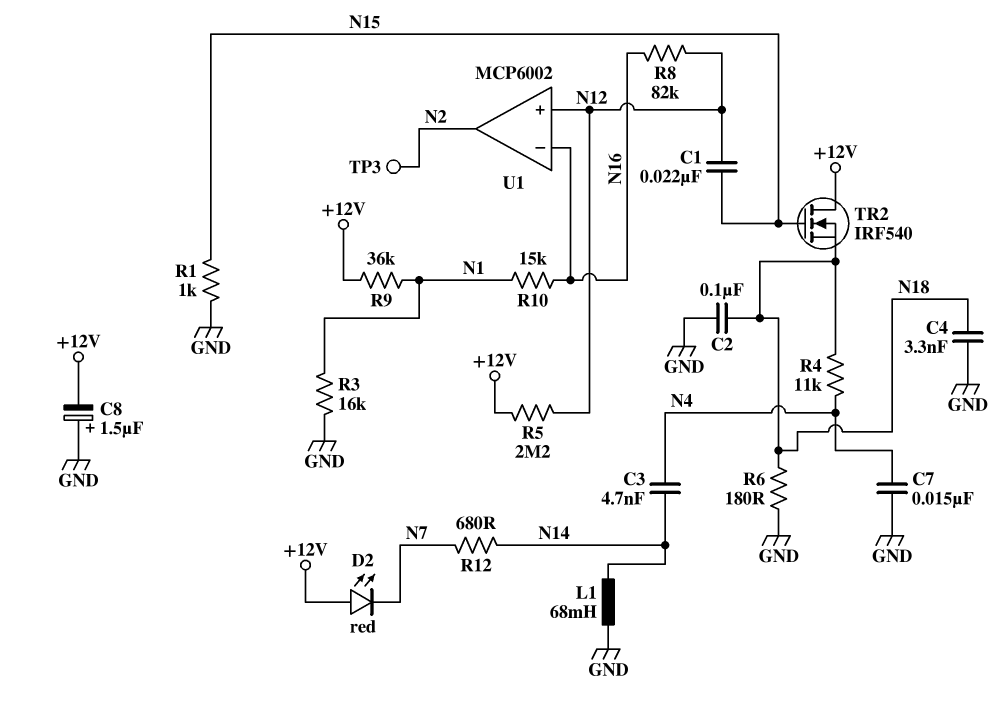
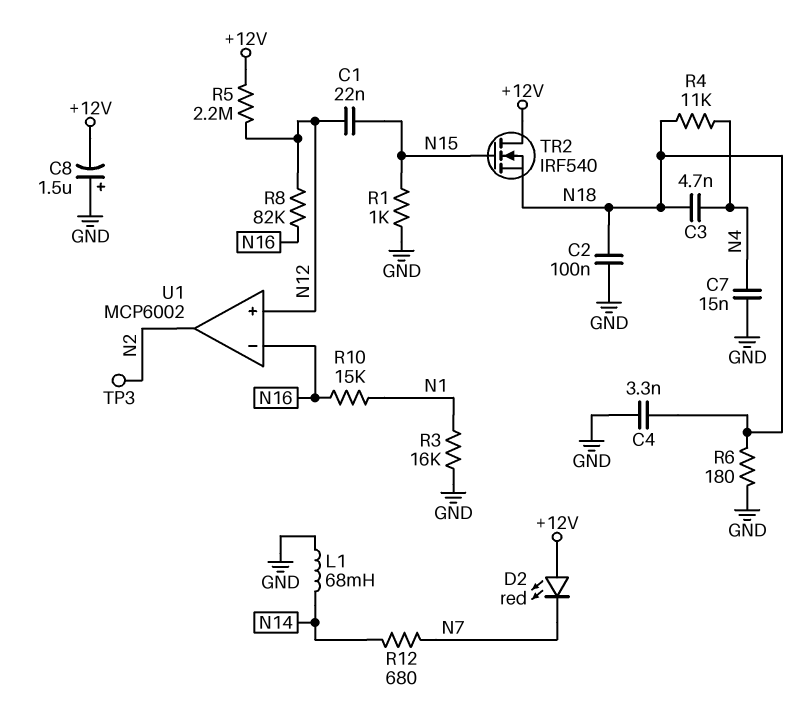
C3: 4.7nF (N4, N14) -> 4.7nF (N4, N18)
R9: 36k (+12V, N1) -> none

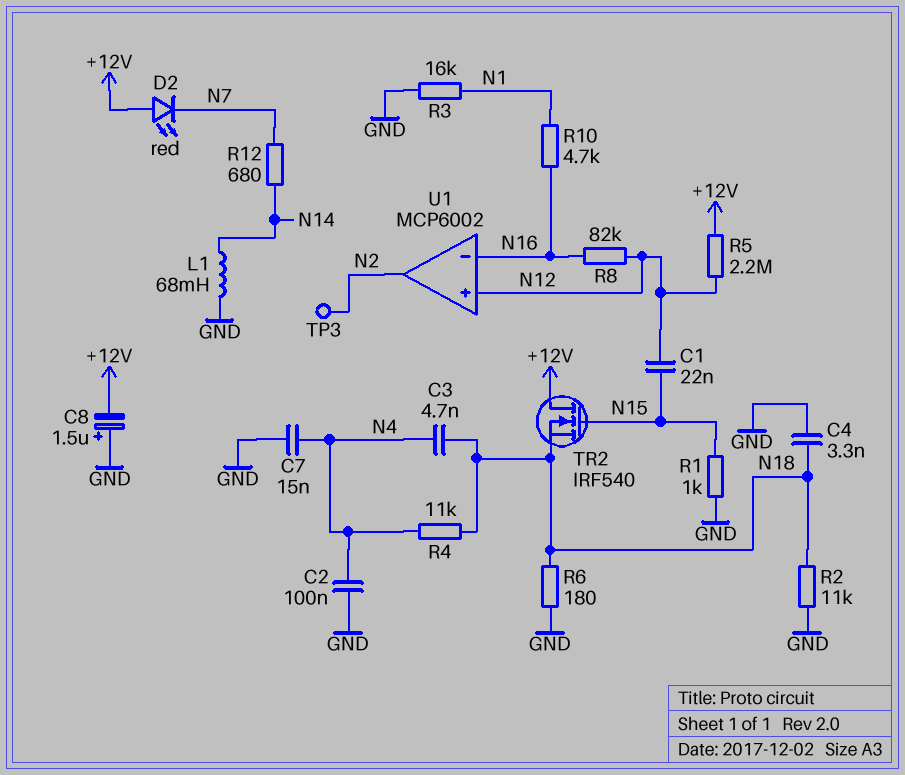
C2: 100nF (GND, N18) -> 100nF (GND, N4)
R2: none -> 11k (GND, N18)
R10: 15k (N1, N16) -> 4.7k (N1, N16)

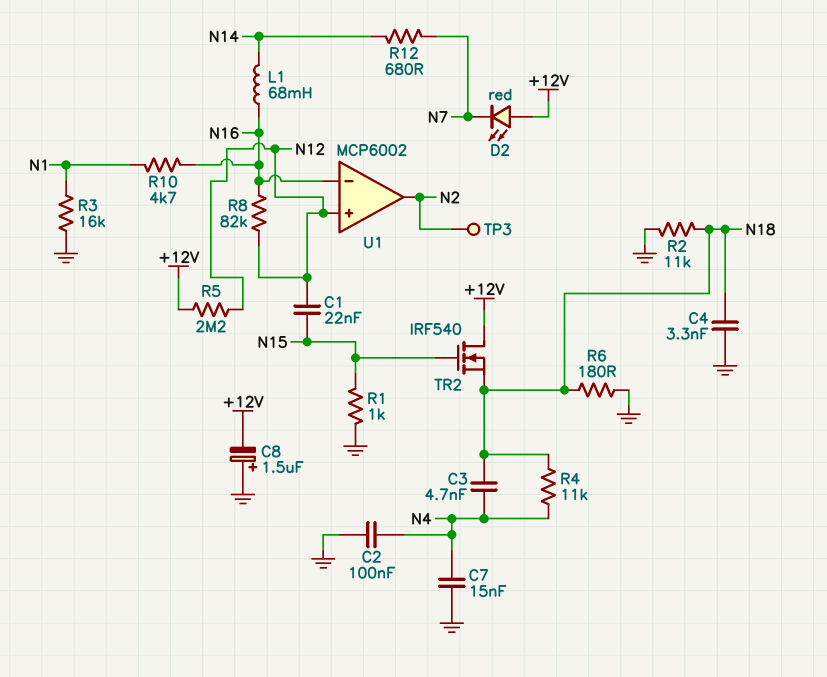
L1: 68mH (GND, N14) -> 68mH (N14, N16)

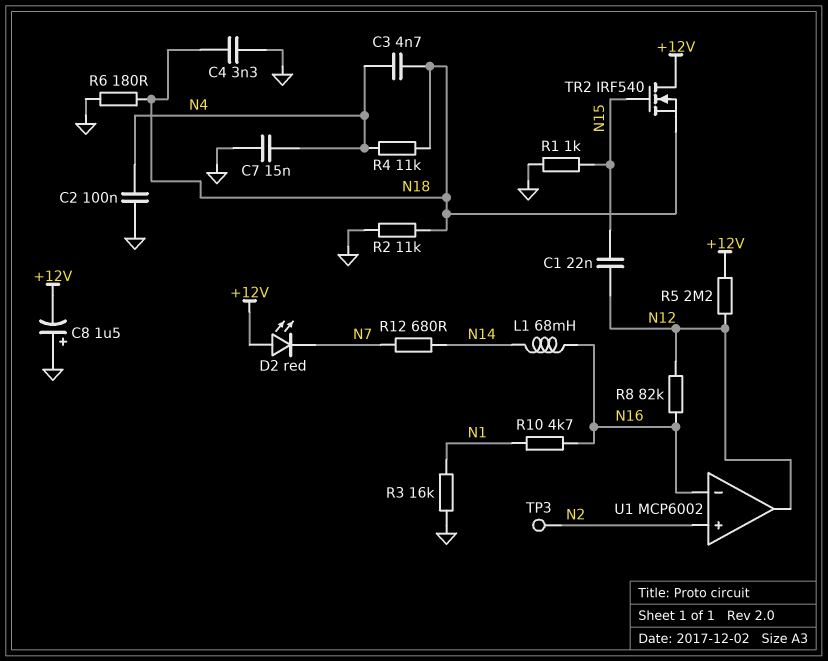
U1 pin in+: N12 -> N2
U1 pin out: N2 -> N12

